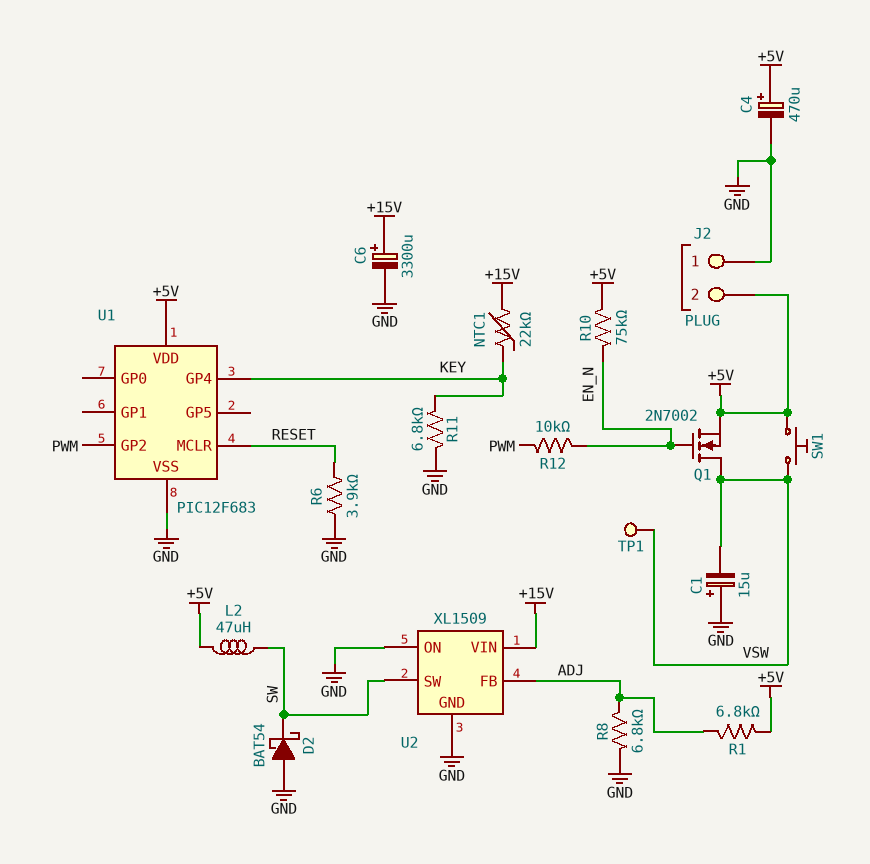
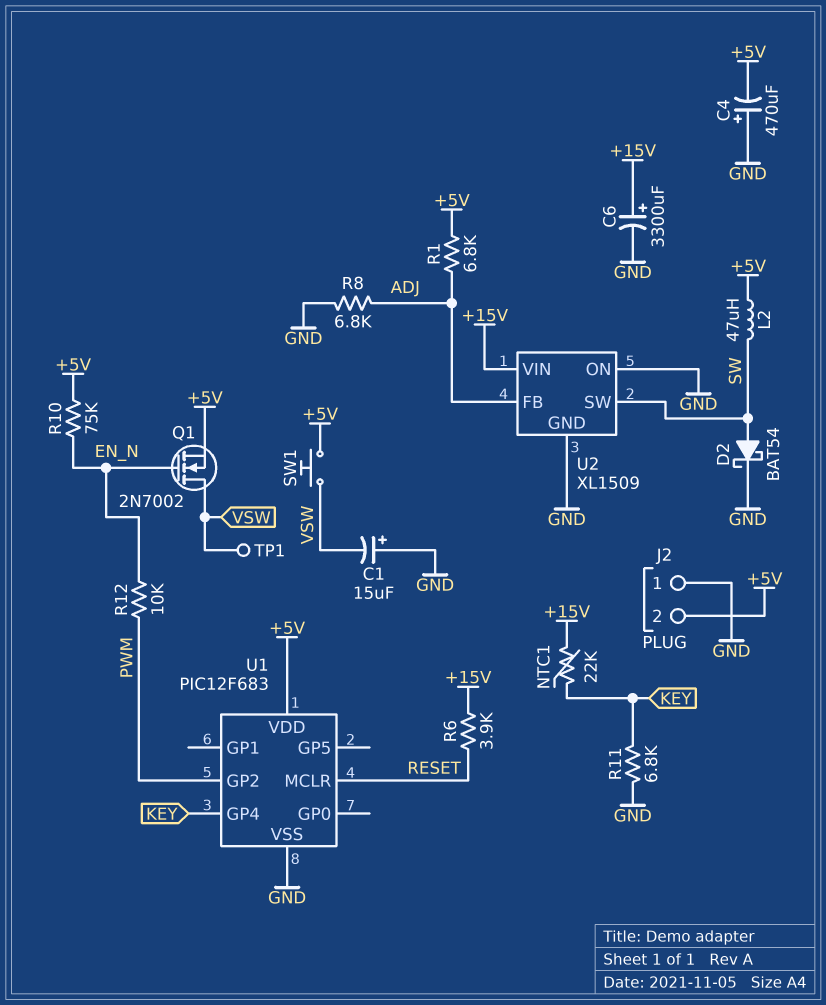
C4: 470uF (plus +5V, minus GND) -> 470uF (plus GND, minus +5V)
D2: schottky BAT54 (A GND, K SW) -> schottky BAT54 (A SW, K GND)
R6: 3.9k (GND, RESET) -> 3.9k (+15V, RESET)

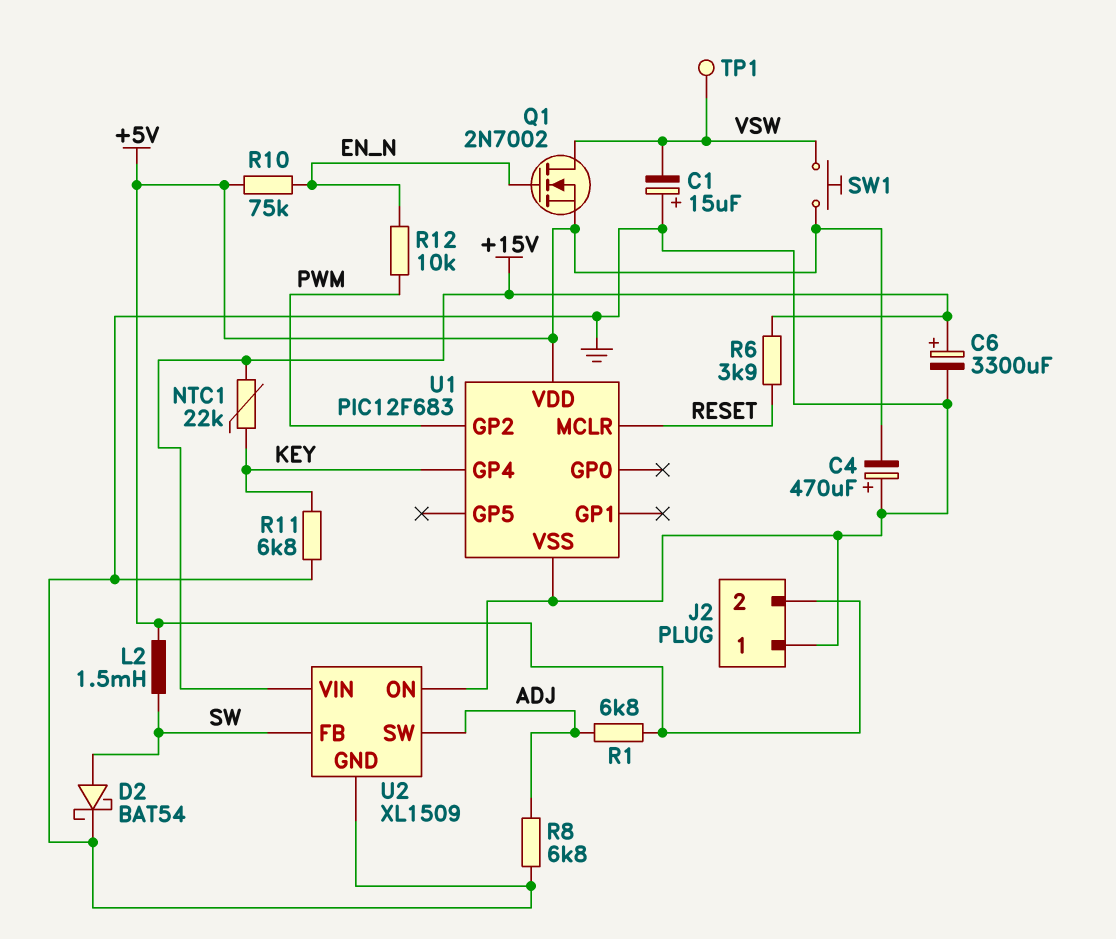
L2: 47uH (+5V, SW) -> 1.5mH (+5V, SW)
U2 pin FB: ADJ -> SW
U2 pin SW: SW -> ADJ

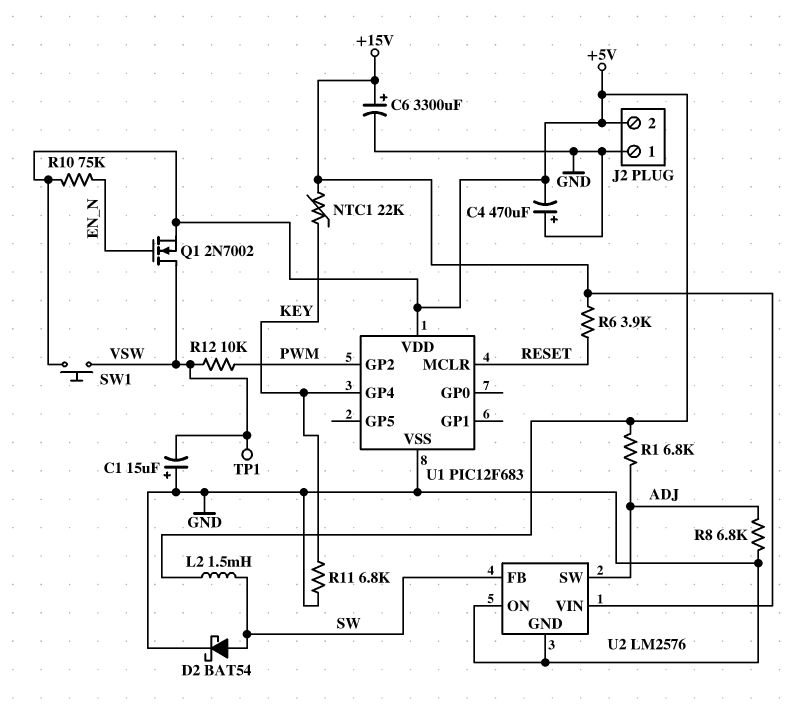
R12: 10k (EN_N, PWM) -> 10k (PWM, VSW)
U2: XL1509 -> LM2576

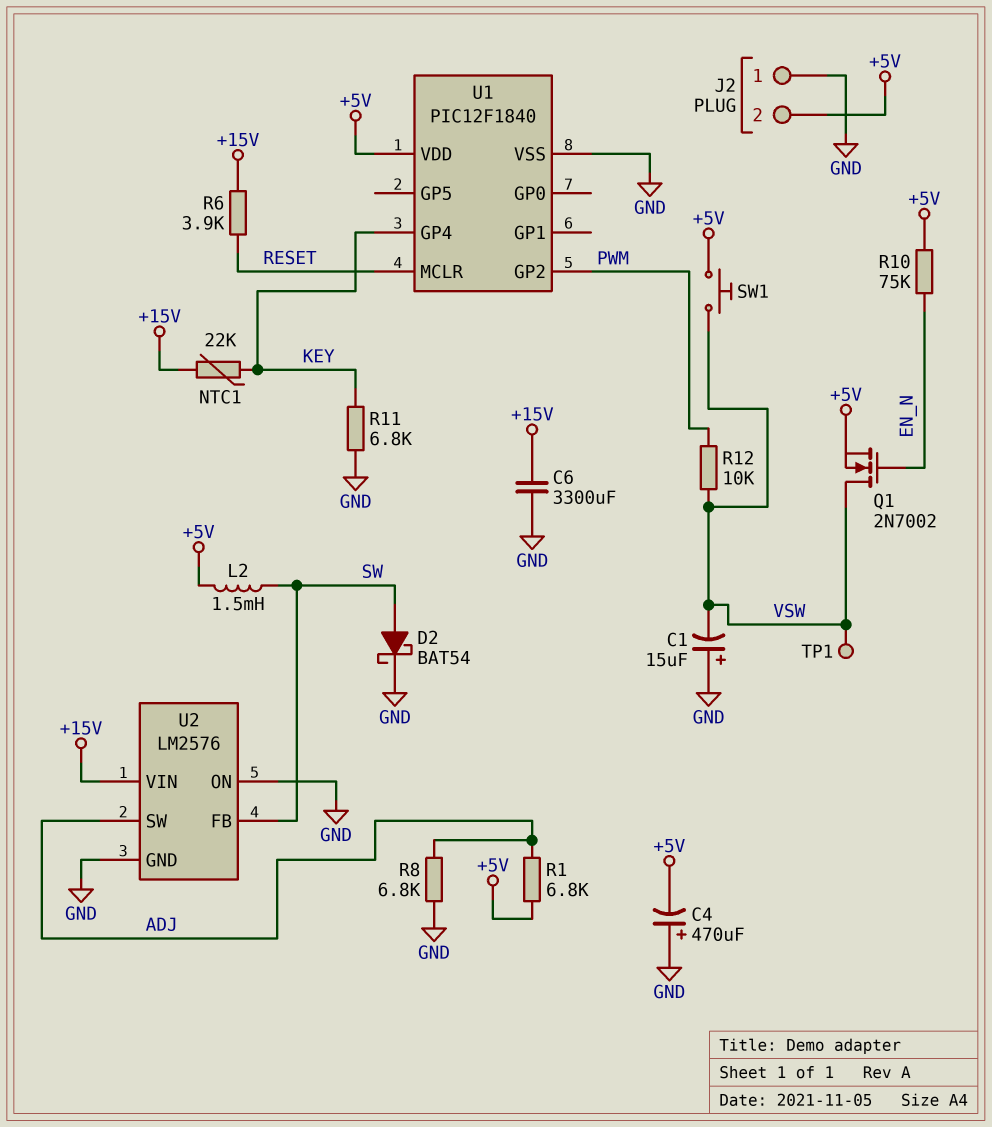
C6: 3300uF (plus +15V, minus GND) -> 3300uF (+15V, GND)
U1: PIC12F683 -> PIC12F1840

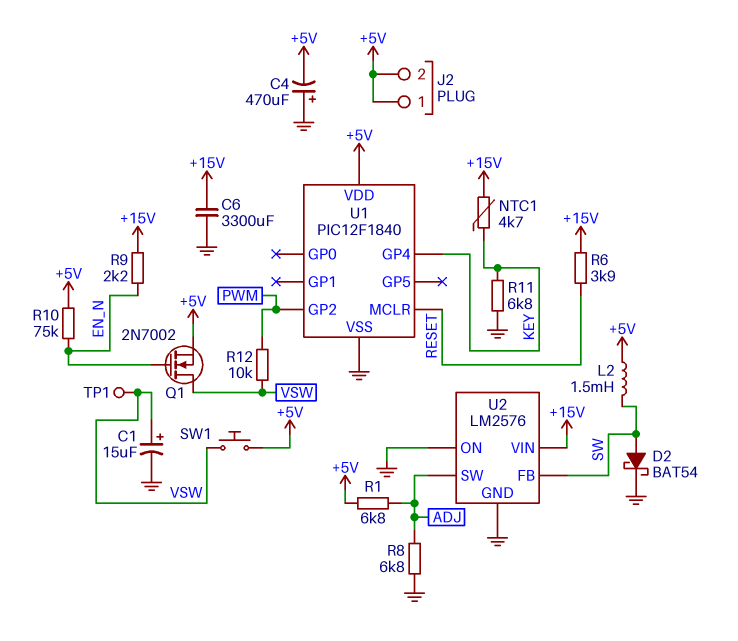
C1: 15uF (plus GND, minus VSW) -> 15uF (plus VSW, minus GND)
J2 pin 1: GND -> +5V
NTC1: 22k (+15V, KEY) -> 4.7k (+15V, KEY)
R9: none -> 2.2k (+15V, EN_N)

